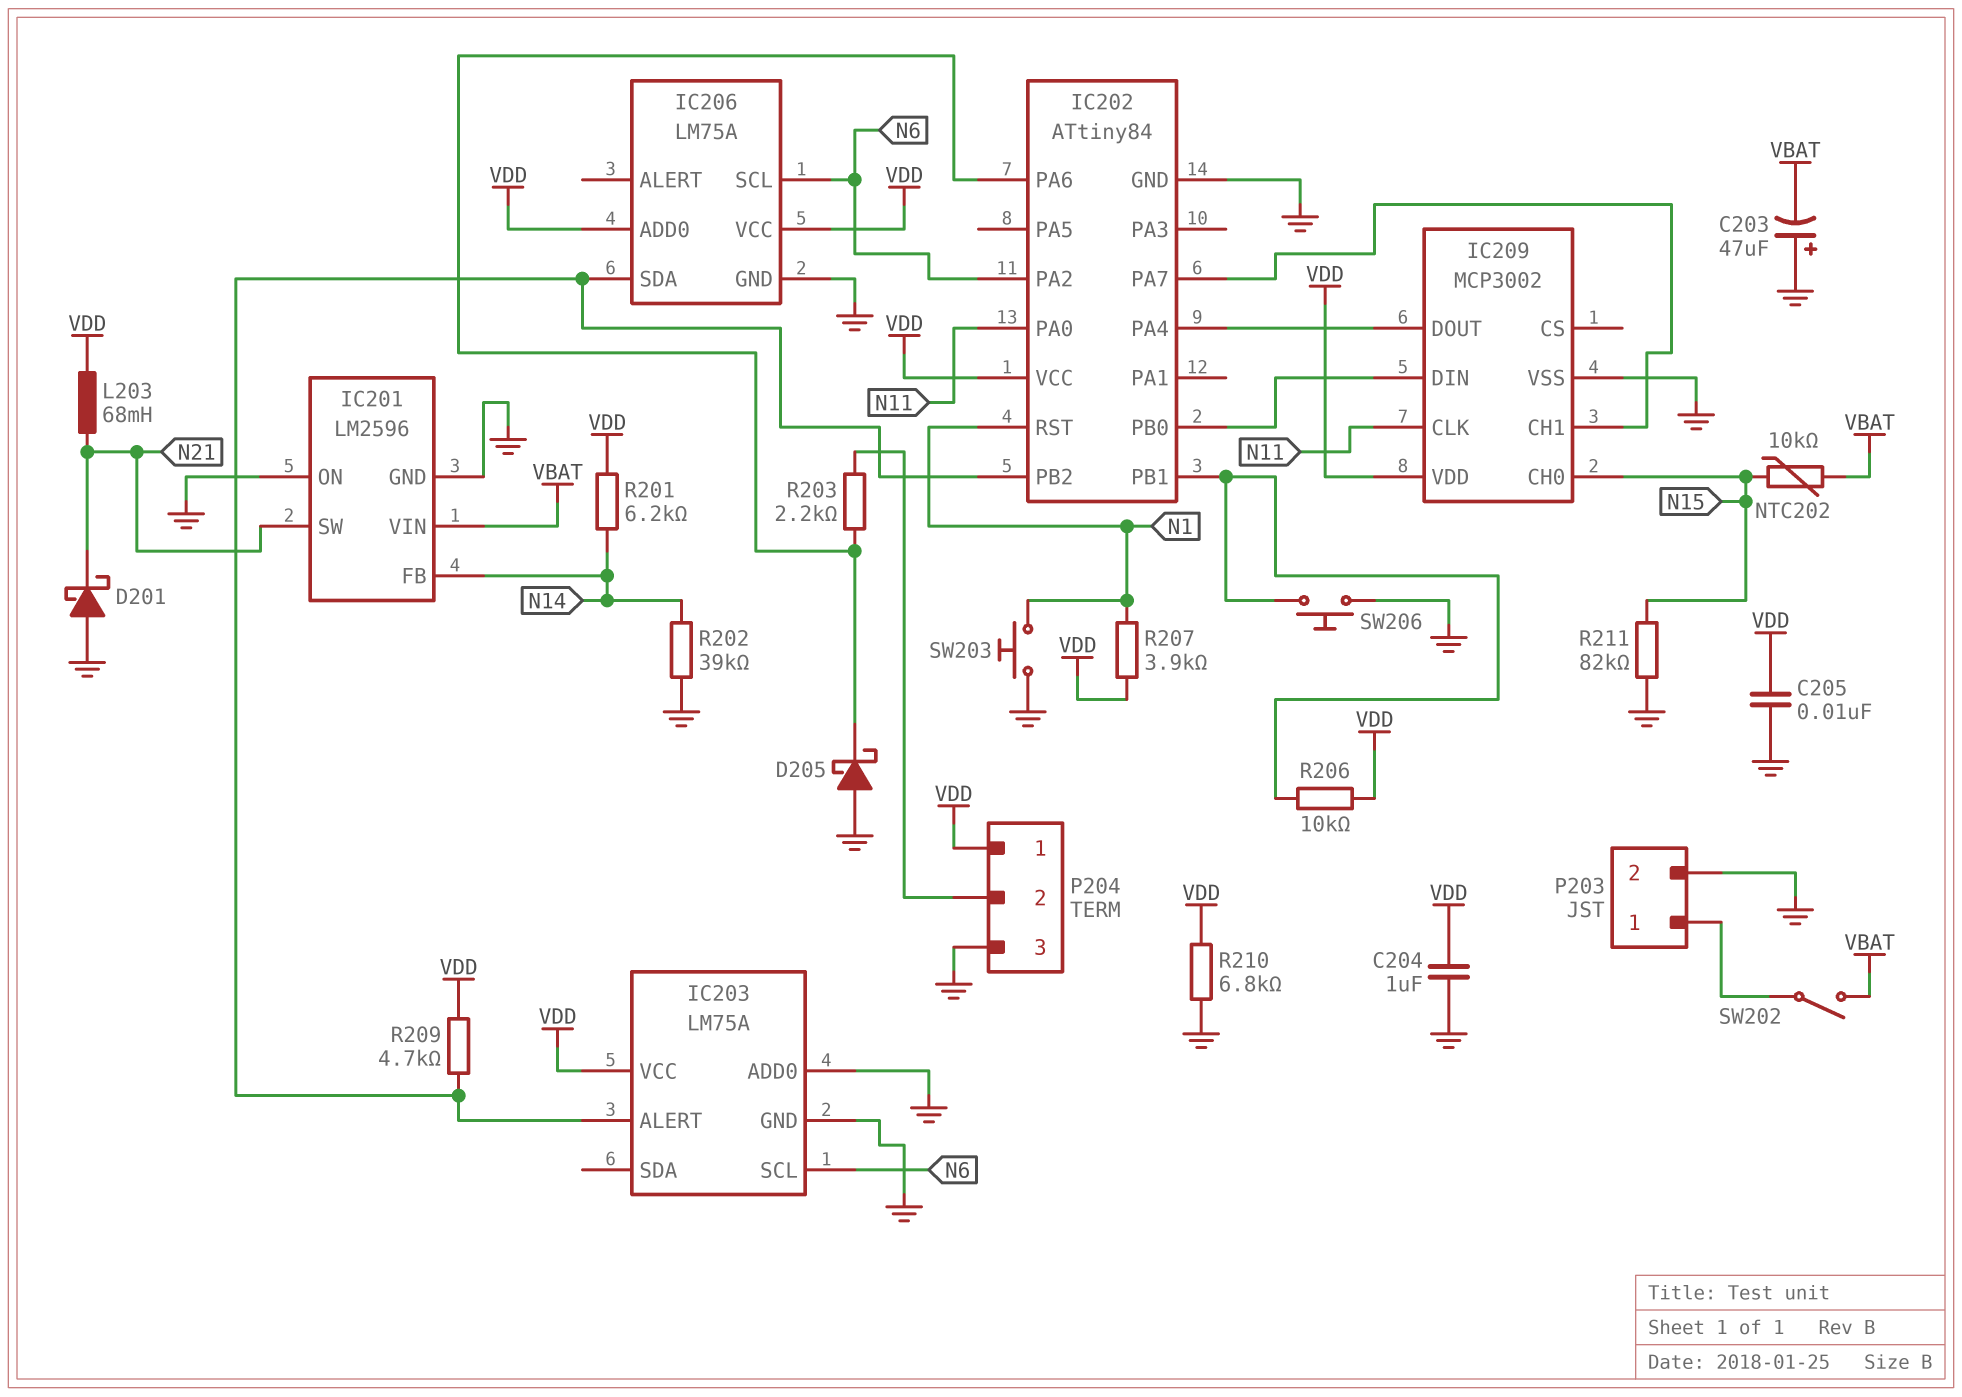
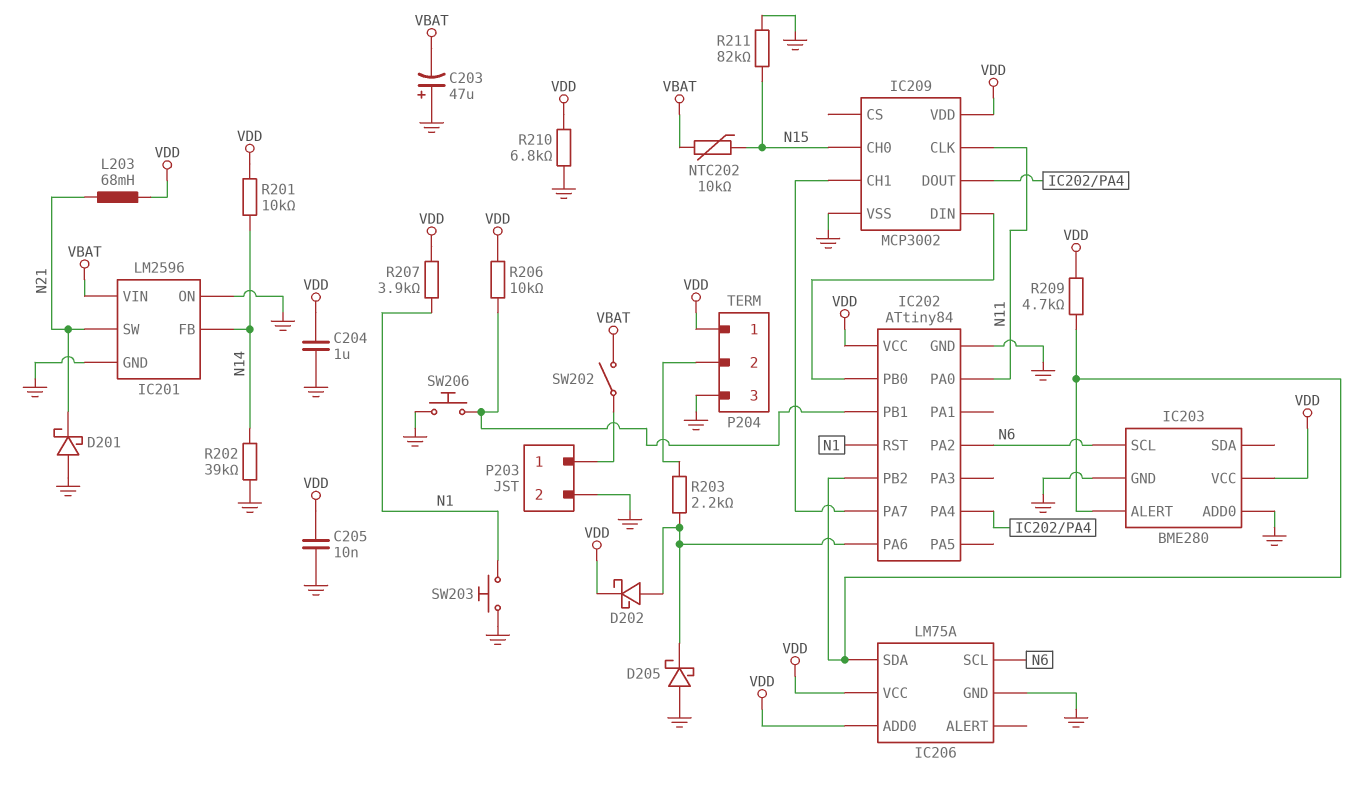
D202: none -> schottky (A IC202/PA6, K VDD)
IC203: LM75A -> BME280
R201: 6.2k (N14, VDD) -> 10k (N14, VDD)

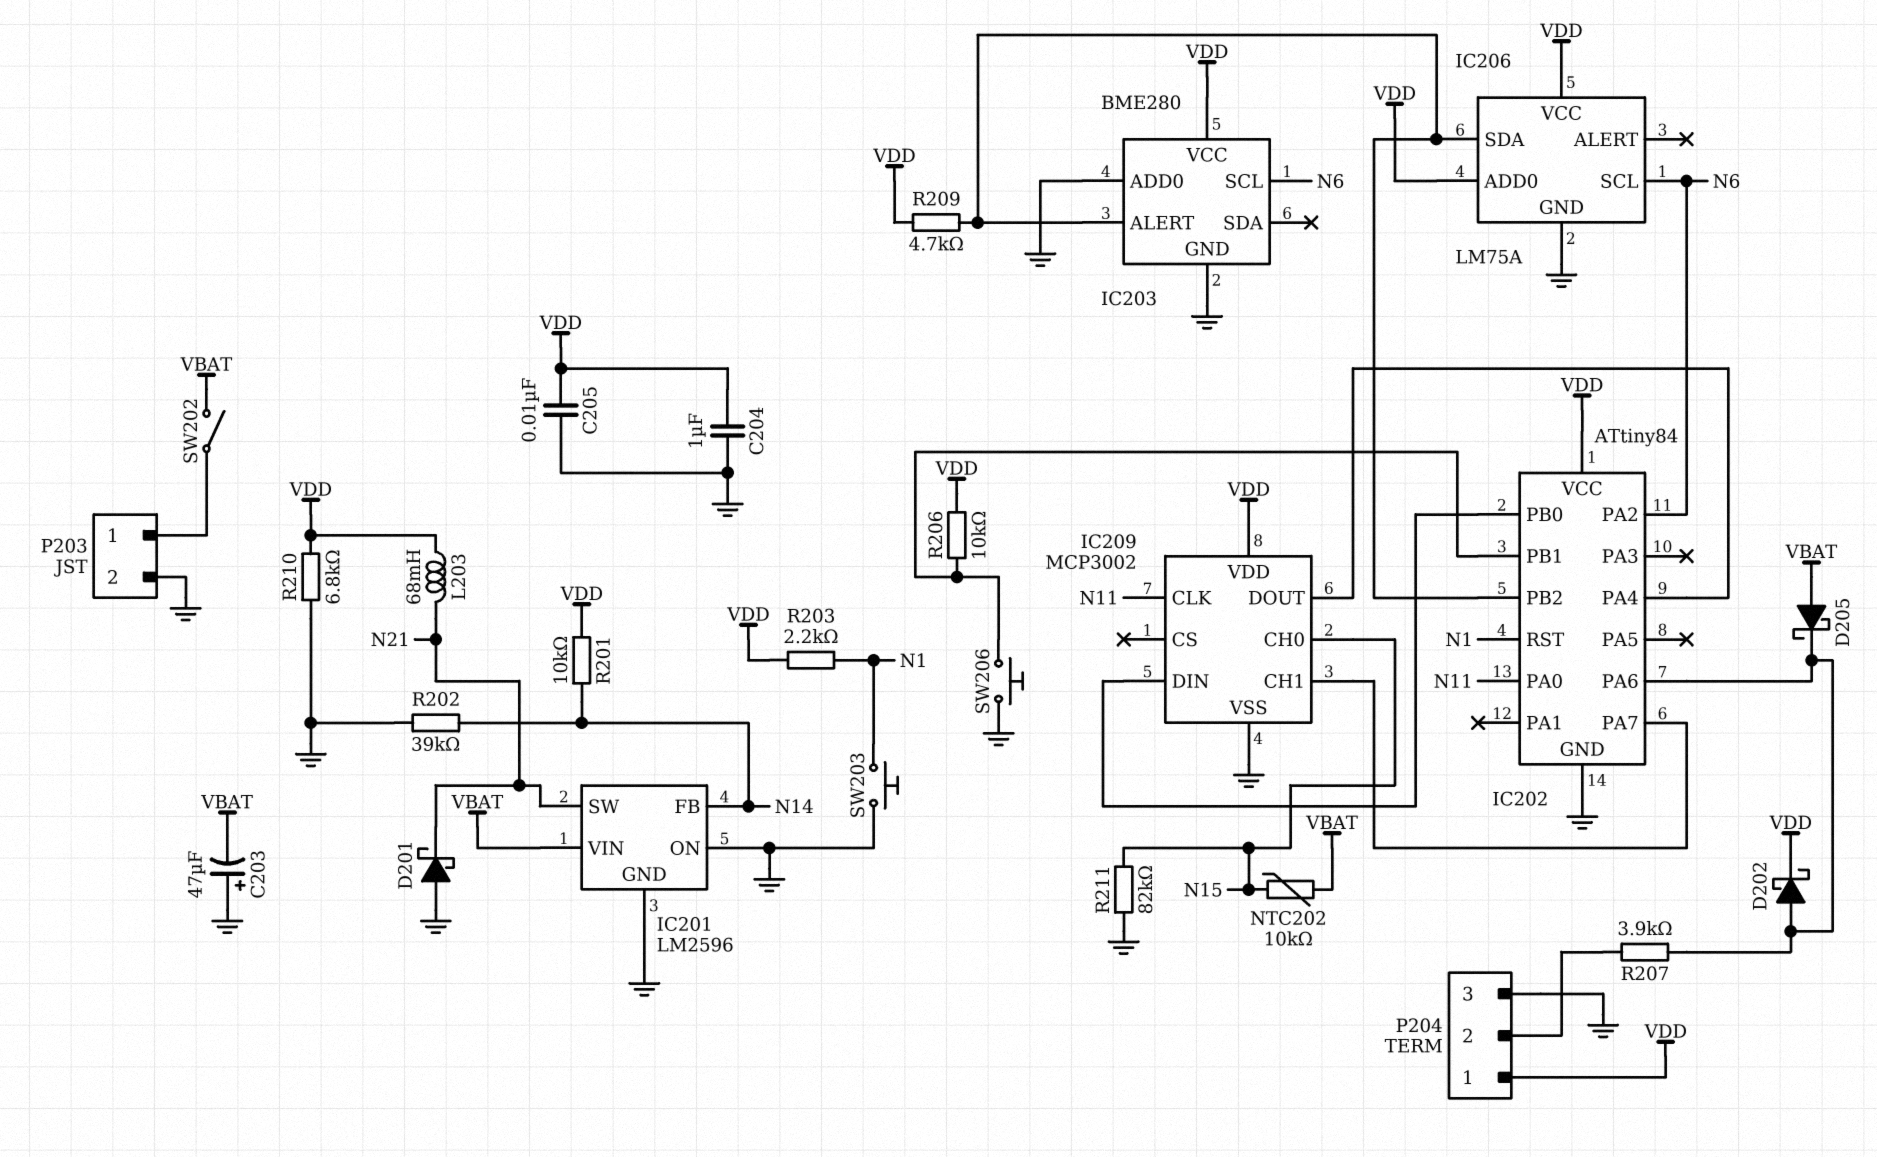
D205: schottky (A GND, K IC202/PA6) -> schottky (A VBAT, K IC202/PA6)
R203: 2.2k (IC202/PA6, P204/2) -> 2.2k (N1, VDD)
R207: 3.9k (N1, VDD) -> 3.9k (IC202/PA6, P204/2)

